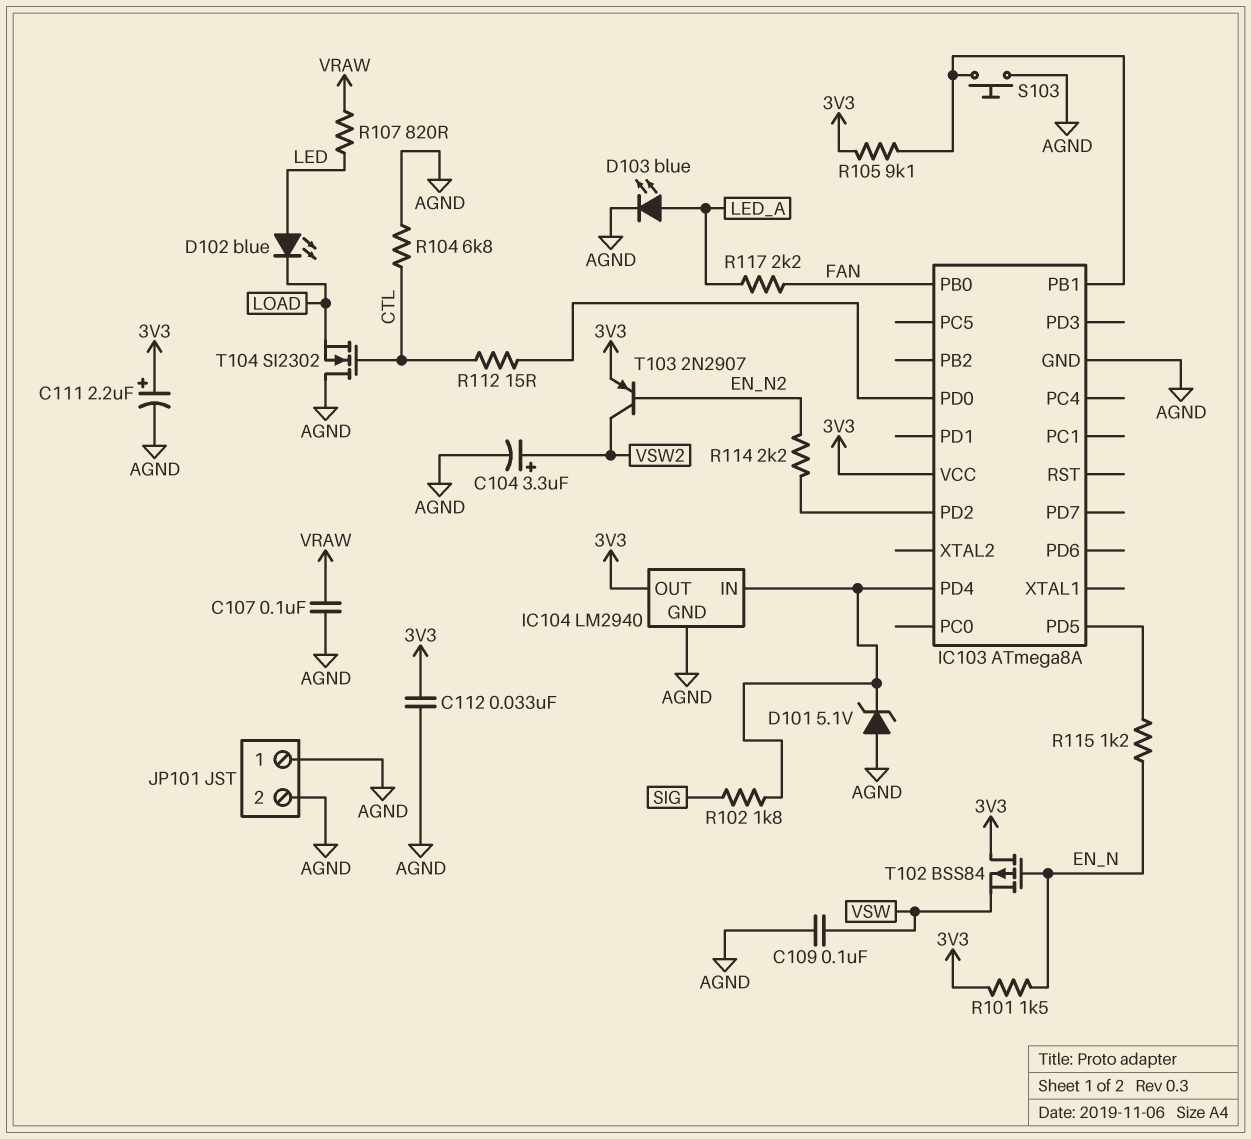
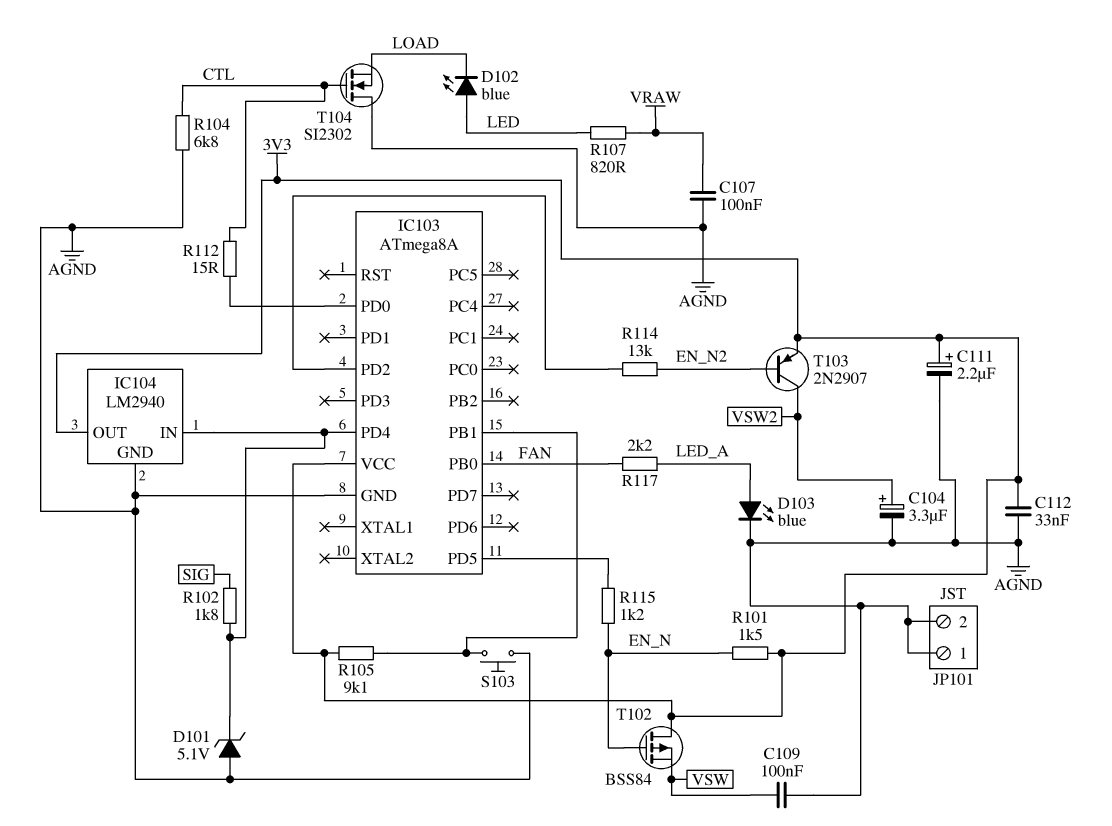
R114: 2.2k (EN_N2, IC103/PD2) -> 13k (EN_N2, IC103/PD2)

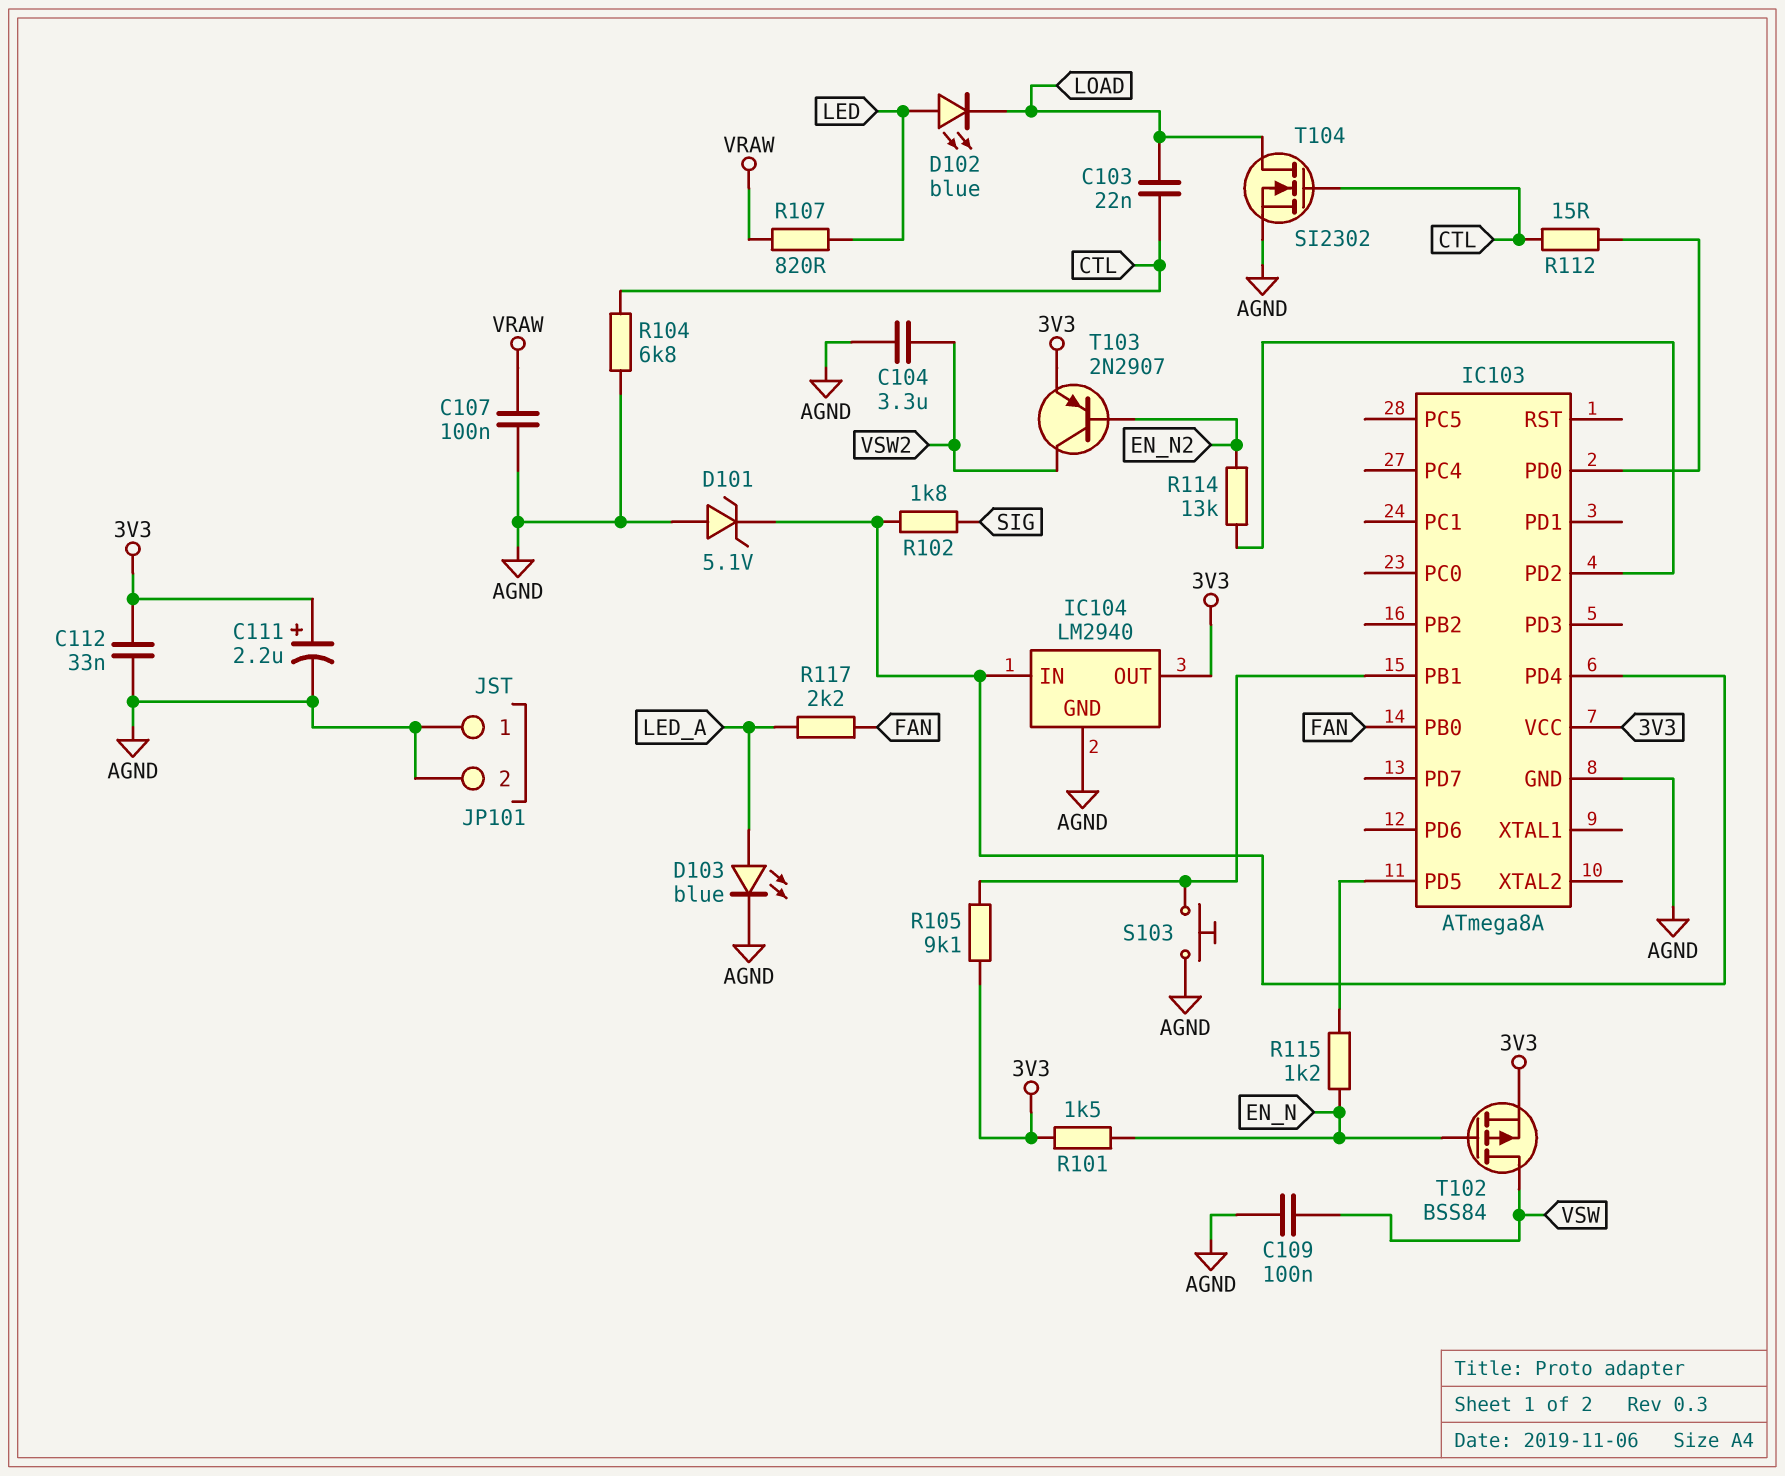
C103: none -> 22nF (CTL, LOAD)
C104: 3.3uF (plus VSW2, minus AGND) -> 3.3uF (AGND, VSW2)
T102: PMOS BSS84 (G EN_N, D 3V3, S VSW) -> PMOS BSS84 (G EN_N, D VSW, S 3V3)
T104: NMOS SI2302 (G CTL, D AGND, S LOAD) -> NMOS SI2302 (G CTL, D LOAD, S AGND)

